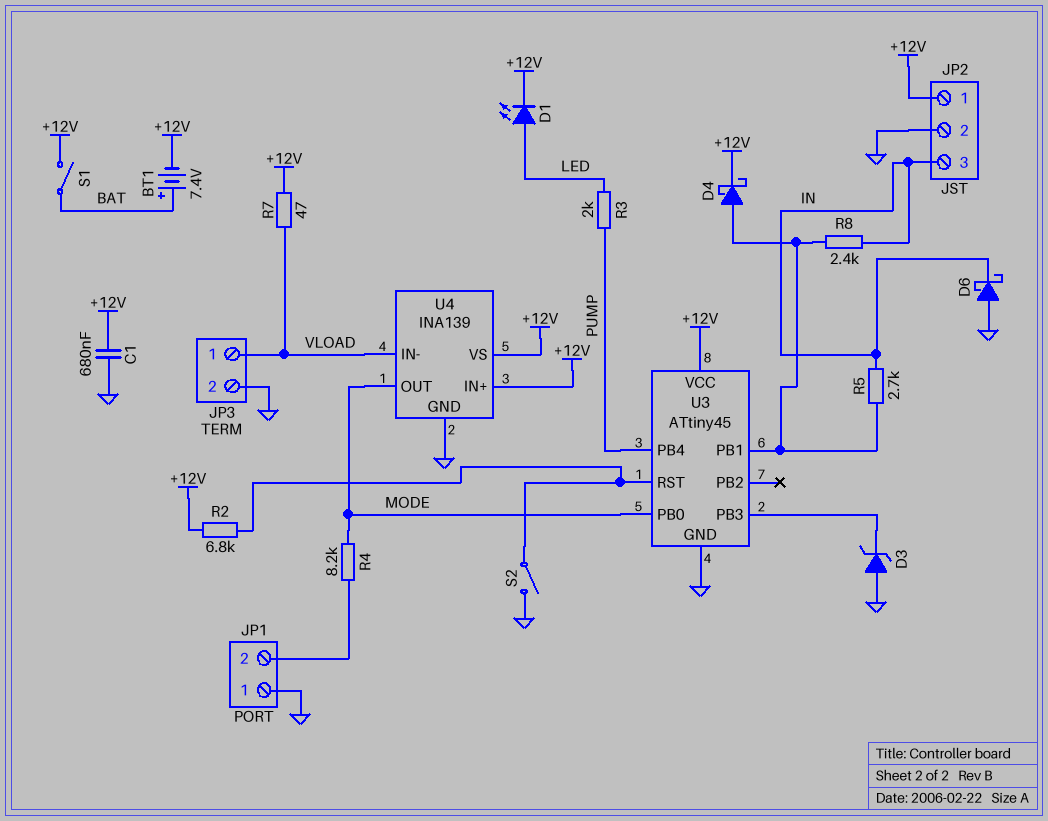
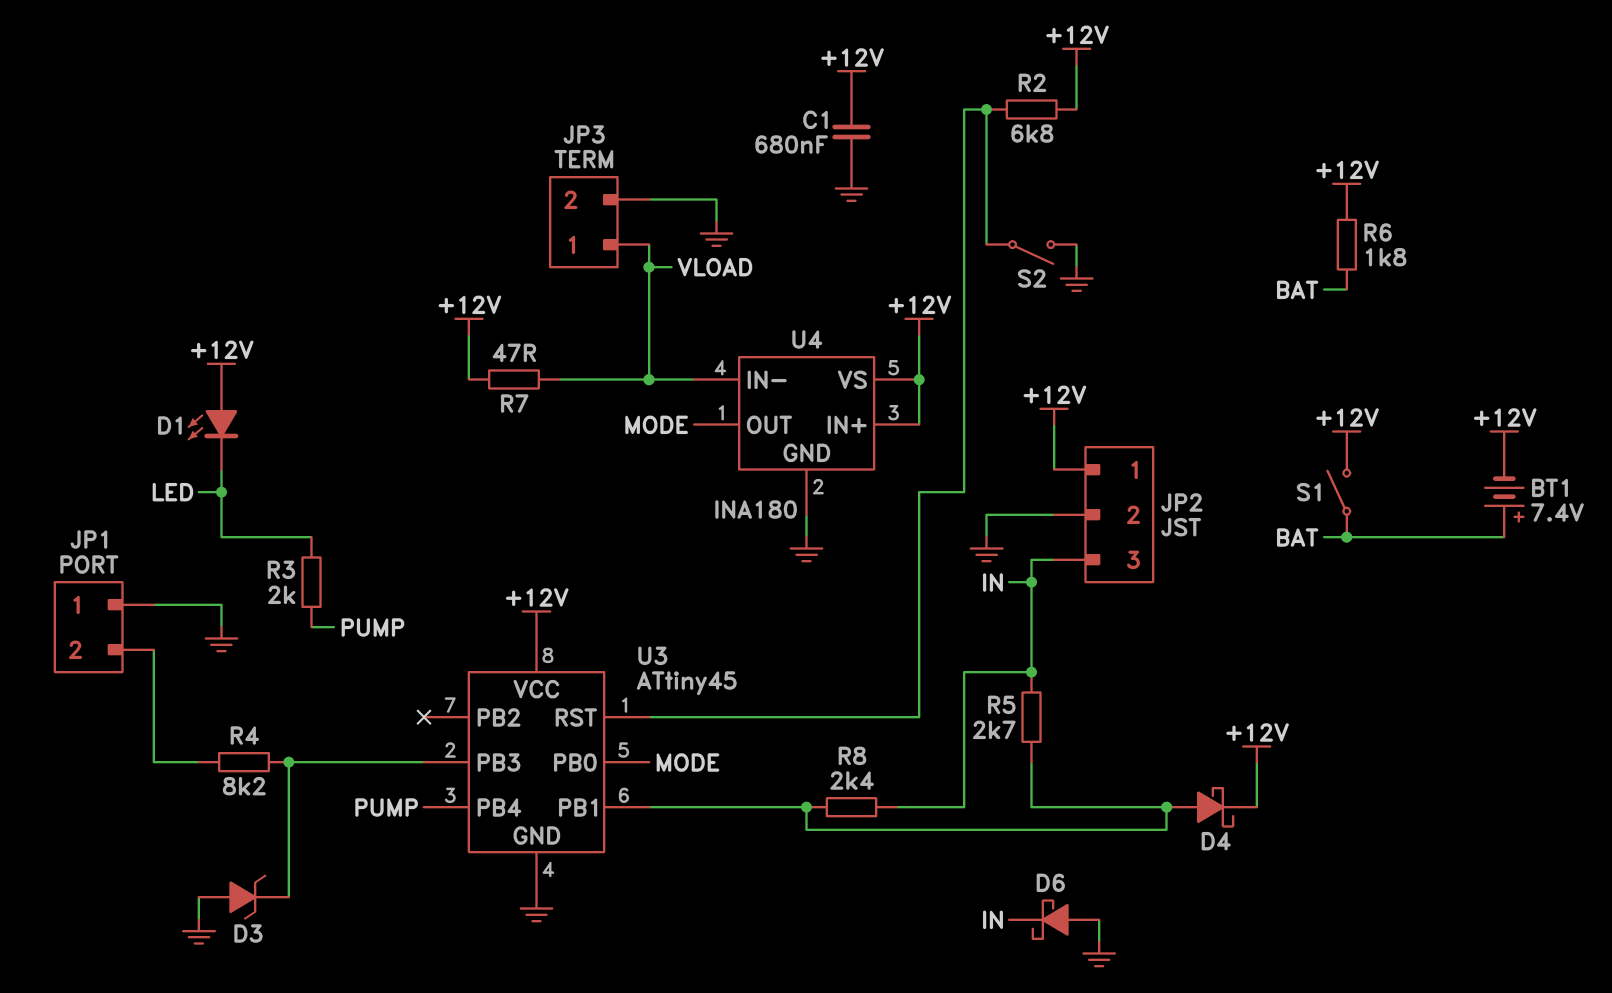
D1: LED (A LED, K +12V) -> LED (A +12V, K LED)
R4: 8.2k (JP1/2, MODE) -> 8.2k (JP1/2, U3/PB3)
R6: none -> 1.8k (+12V, BAT)
U4: INA139 -> INA180

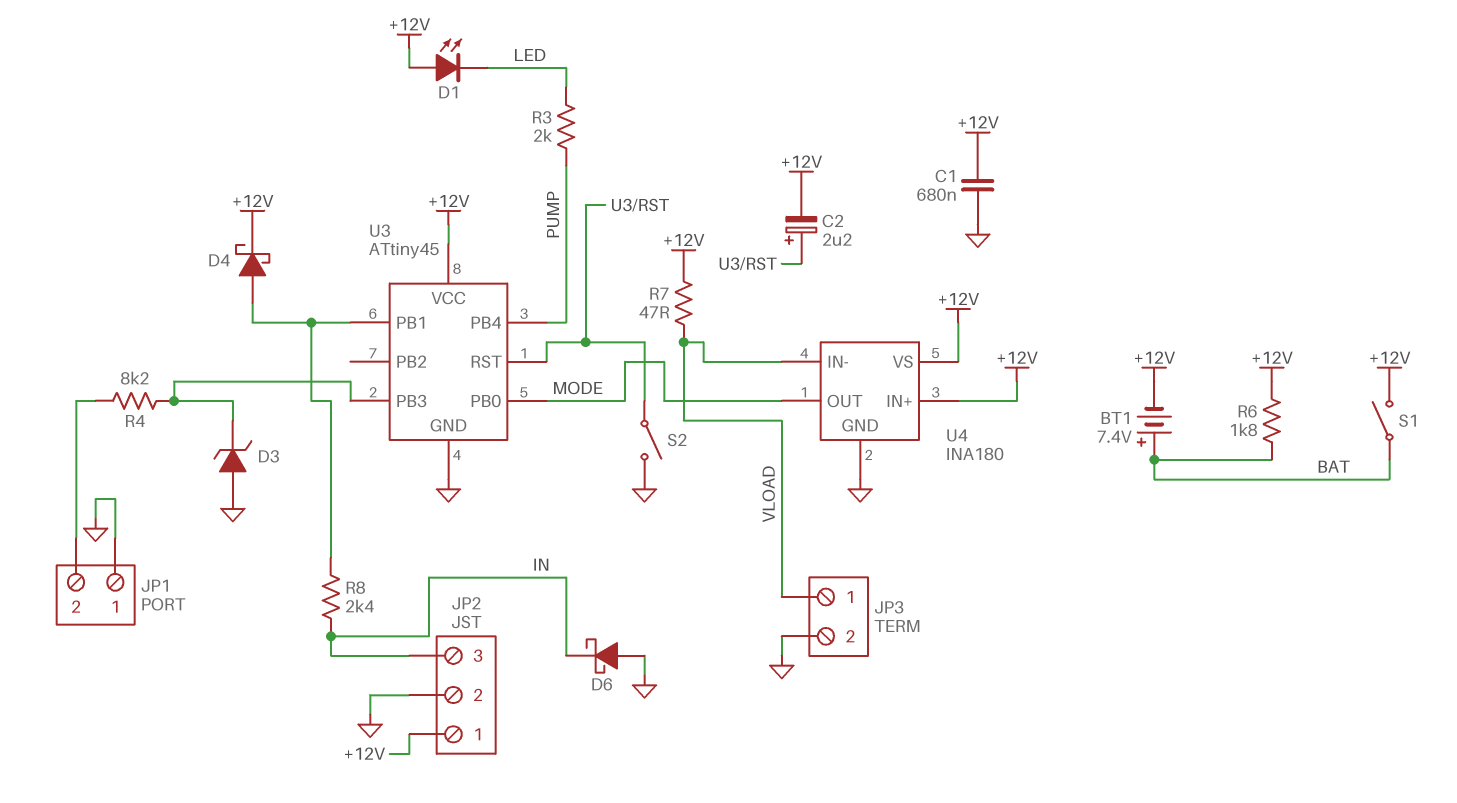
C2: none -> 2.2uF (plus U3/RST, minus +12V)
R2: 6.8k (+12V, U3/RST) -> none
R5: 2.7k (IN, U3/PB1) -> none

